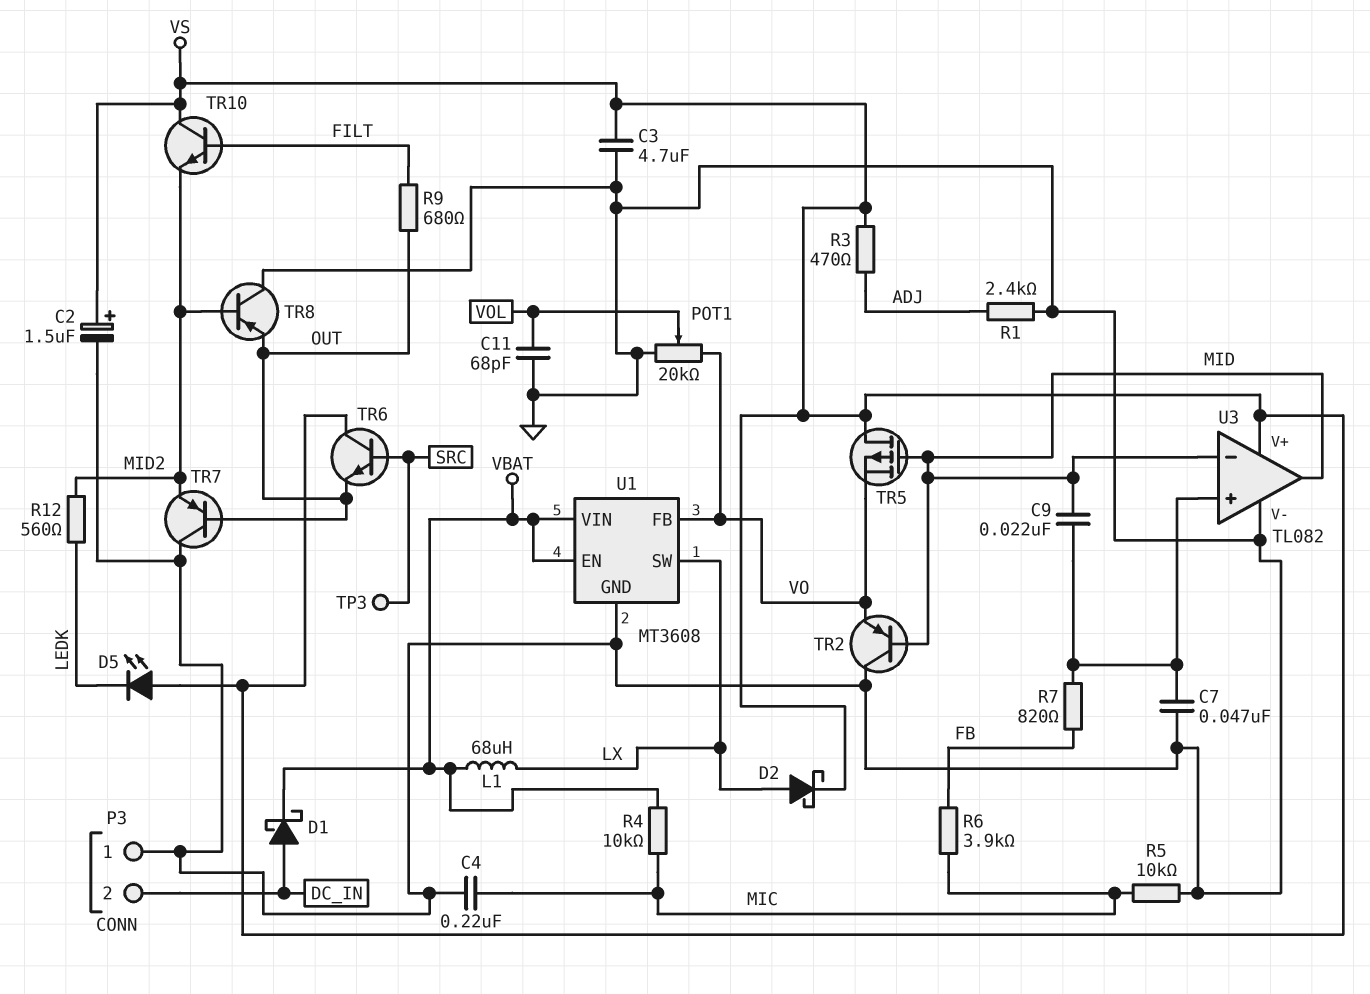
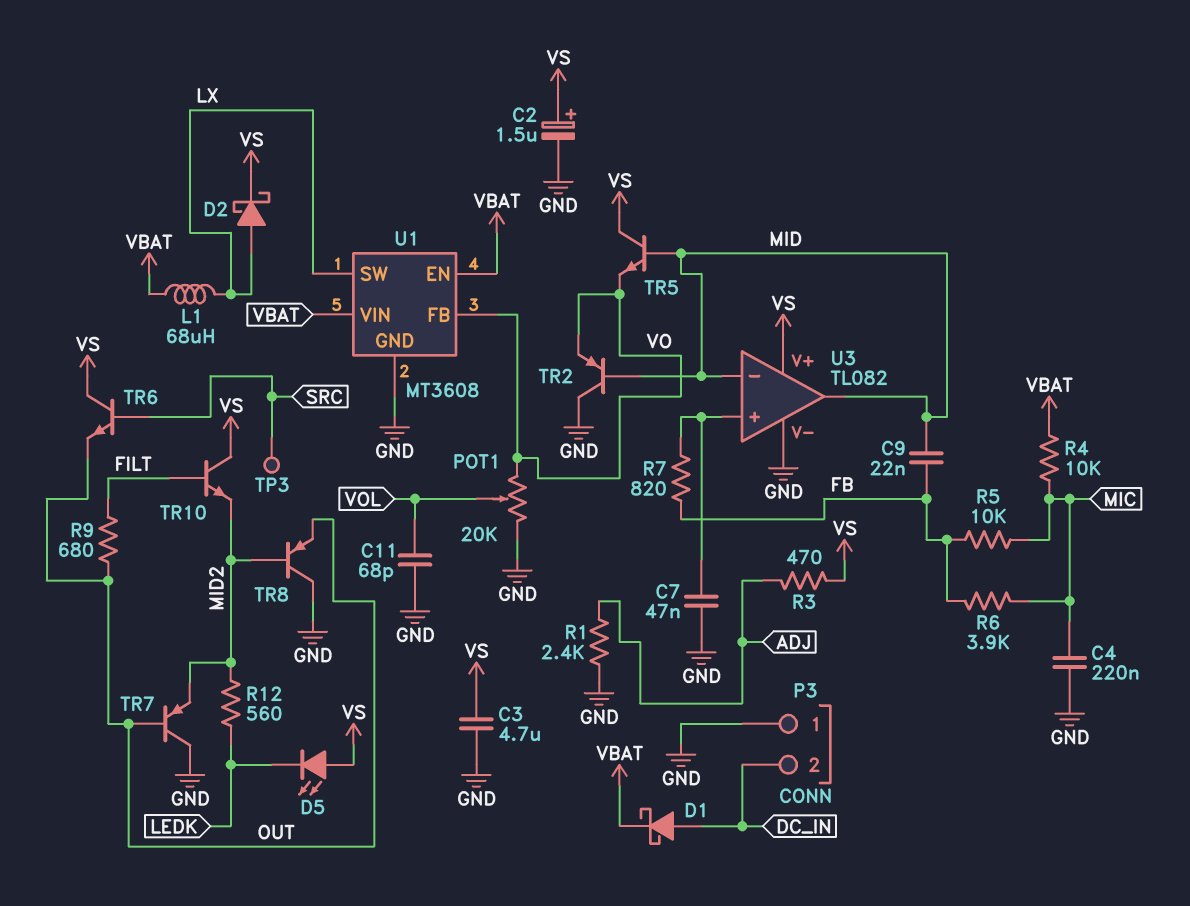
C9: 22nF (MID, U3/in+) -> 22nF (FB, MID)
R5: 10k (GND, MIC) -> 10k (FB, MIC)
TR5: PMOS (G MID, D VS, S VO) -> NPN (B MID, C VS, E VO)

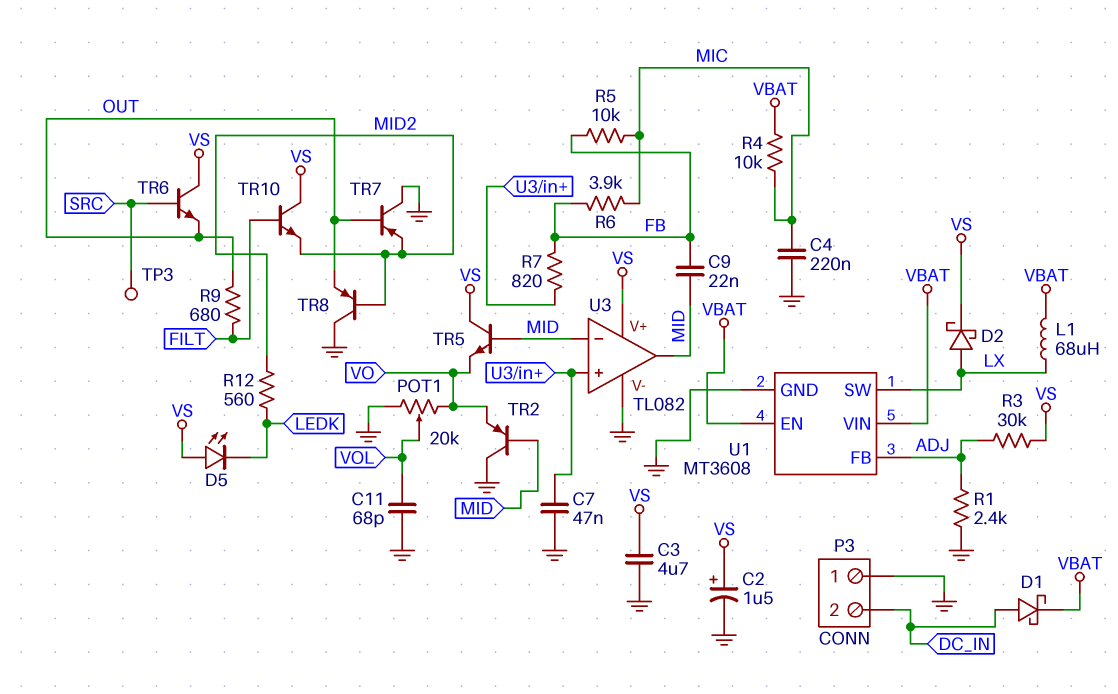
R3: 470 (ADJ, VS) -> 30k (ADJ, VS)
U1 pin FB: VO -> ADJ

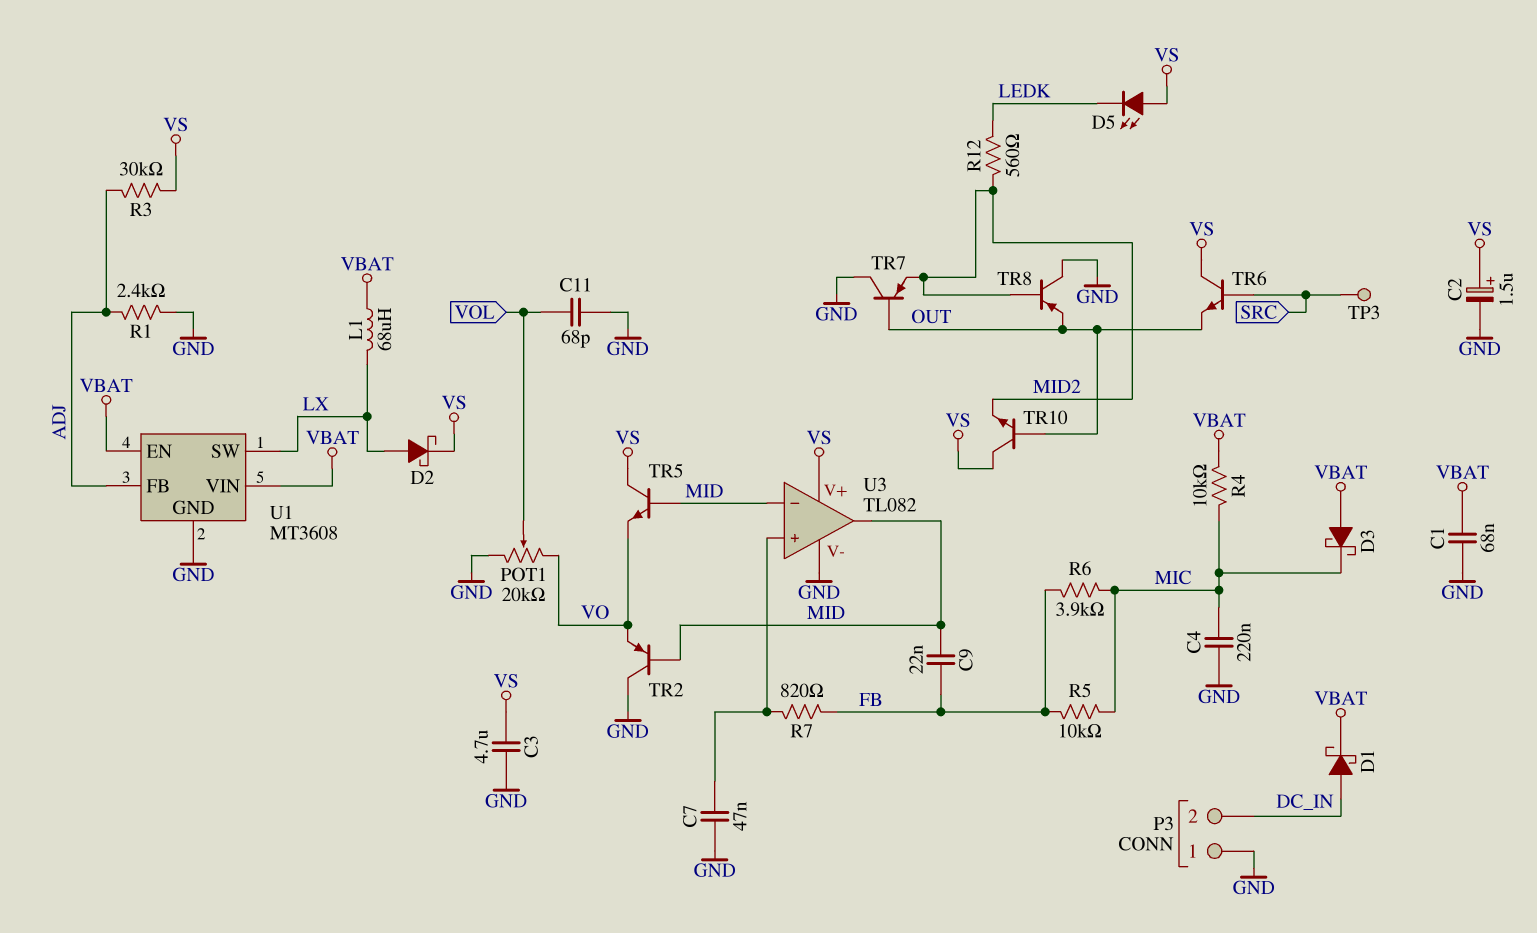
C1: none -> 68nF (GND, VBAT)
D3: none -> schottky (A VBAT, K MIC)
R9: 680 (FILT, OUT) -> none
TR10: NPN (B FILT, C VS, E MID2) -> NPN (B OUT, C VS, E MID2)

